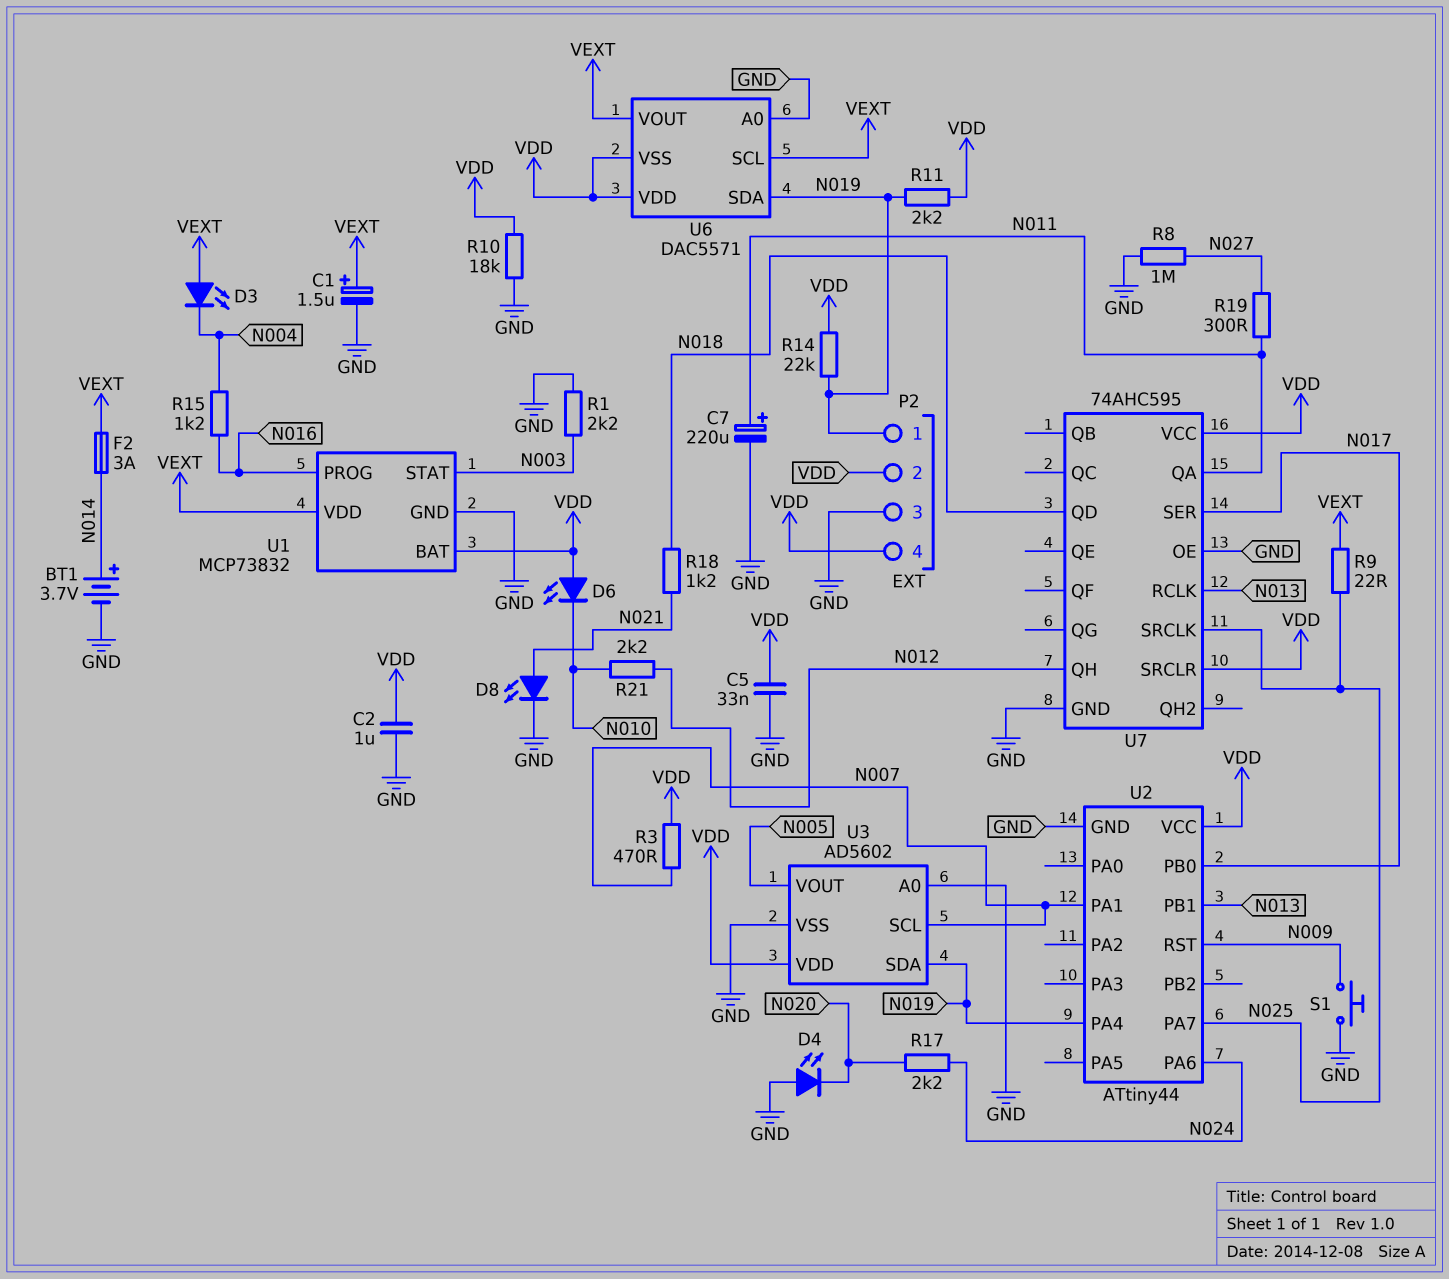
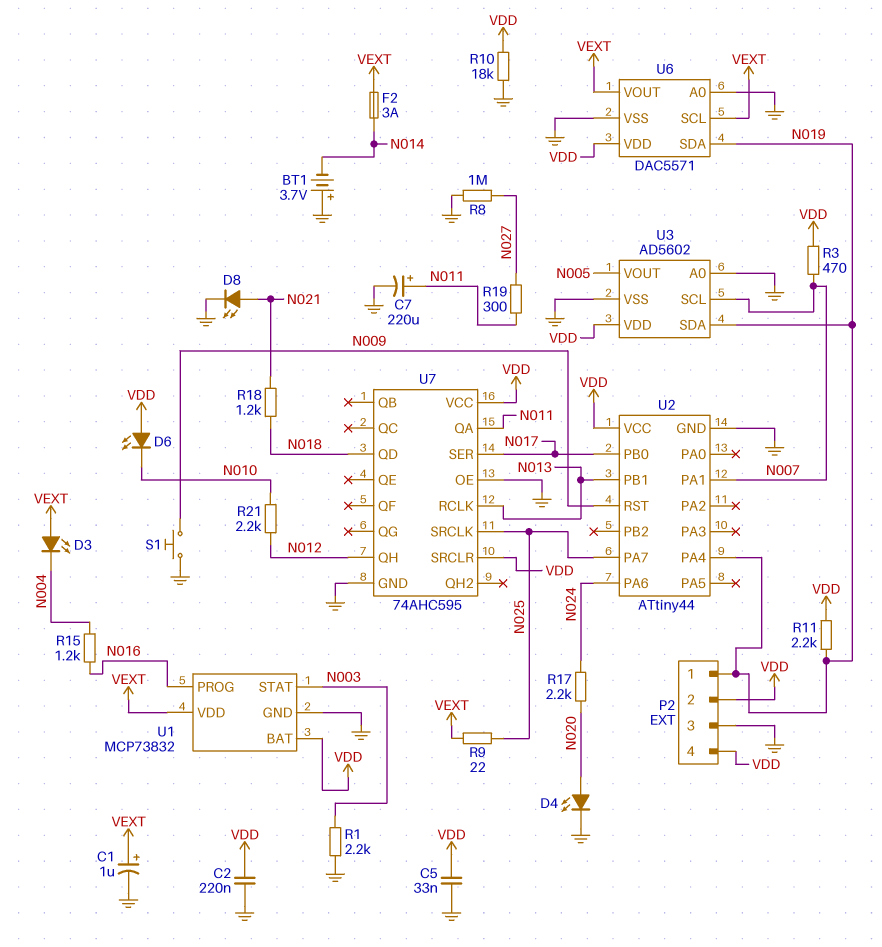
BT1: 3.7V (plus N014, minus GND) -> 3.7V (plus GND, minus N014)
C1: 1.5uF (plus VEXT, minus GND) -> 1uF (plus VEXT, minus GND)
C2: 1uF (GND, VDD) -> 220nF (GND, VDD)
D4: LED (A GND, K N020) -> LED (A N020, K GND)
R14: 22k (N019, VDD) -> none
U6 pin VSS: VDD -> GND

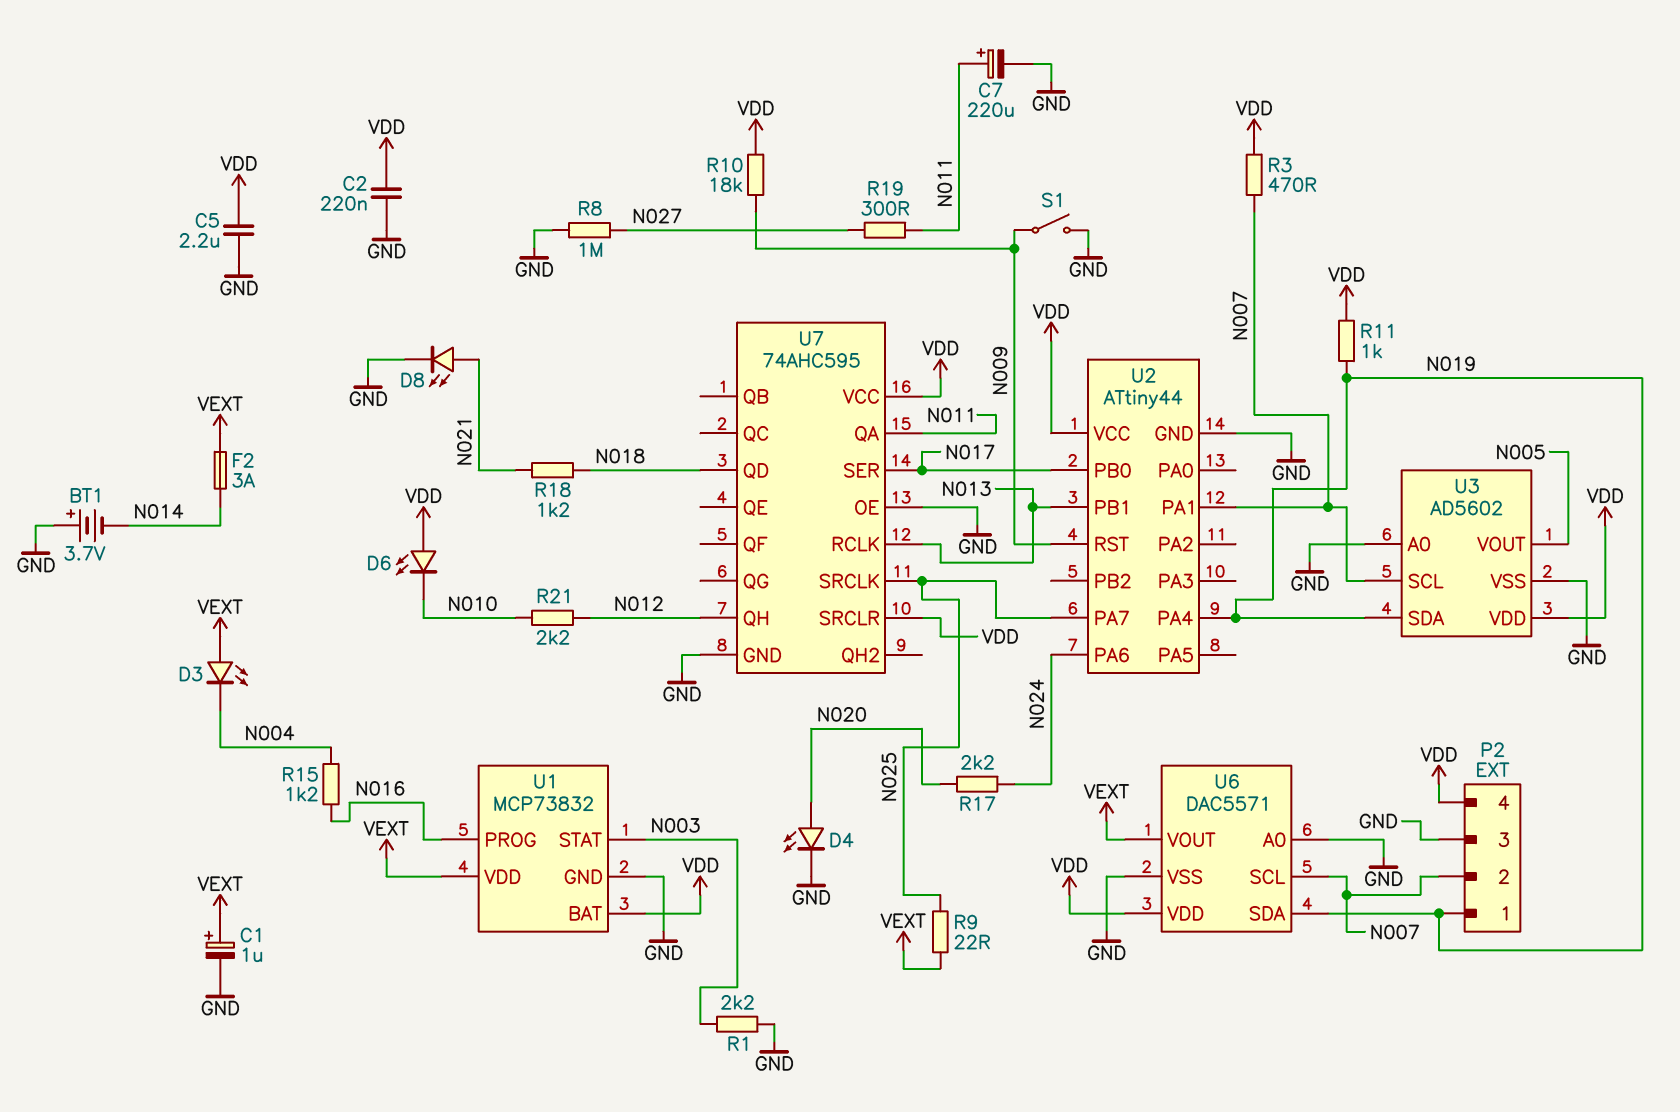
C5: 33nF (GND, VDD) -> 2.2uF (GND, VDD)
P2 pin 2: VDD -> N007
R10: 18k (GND, VDD) -> 18k (N009, VDD)
R11: 2.2k (N019, VDD) -> 1k (N019, VDD)
S1: button (GND, N009) -> switch (GND, N009)
U6 pin SCL: VEXT -> N007

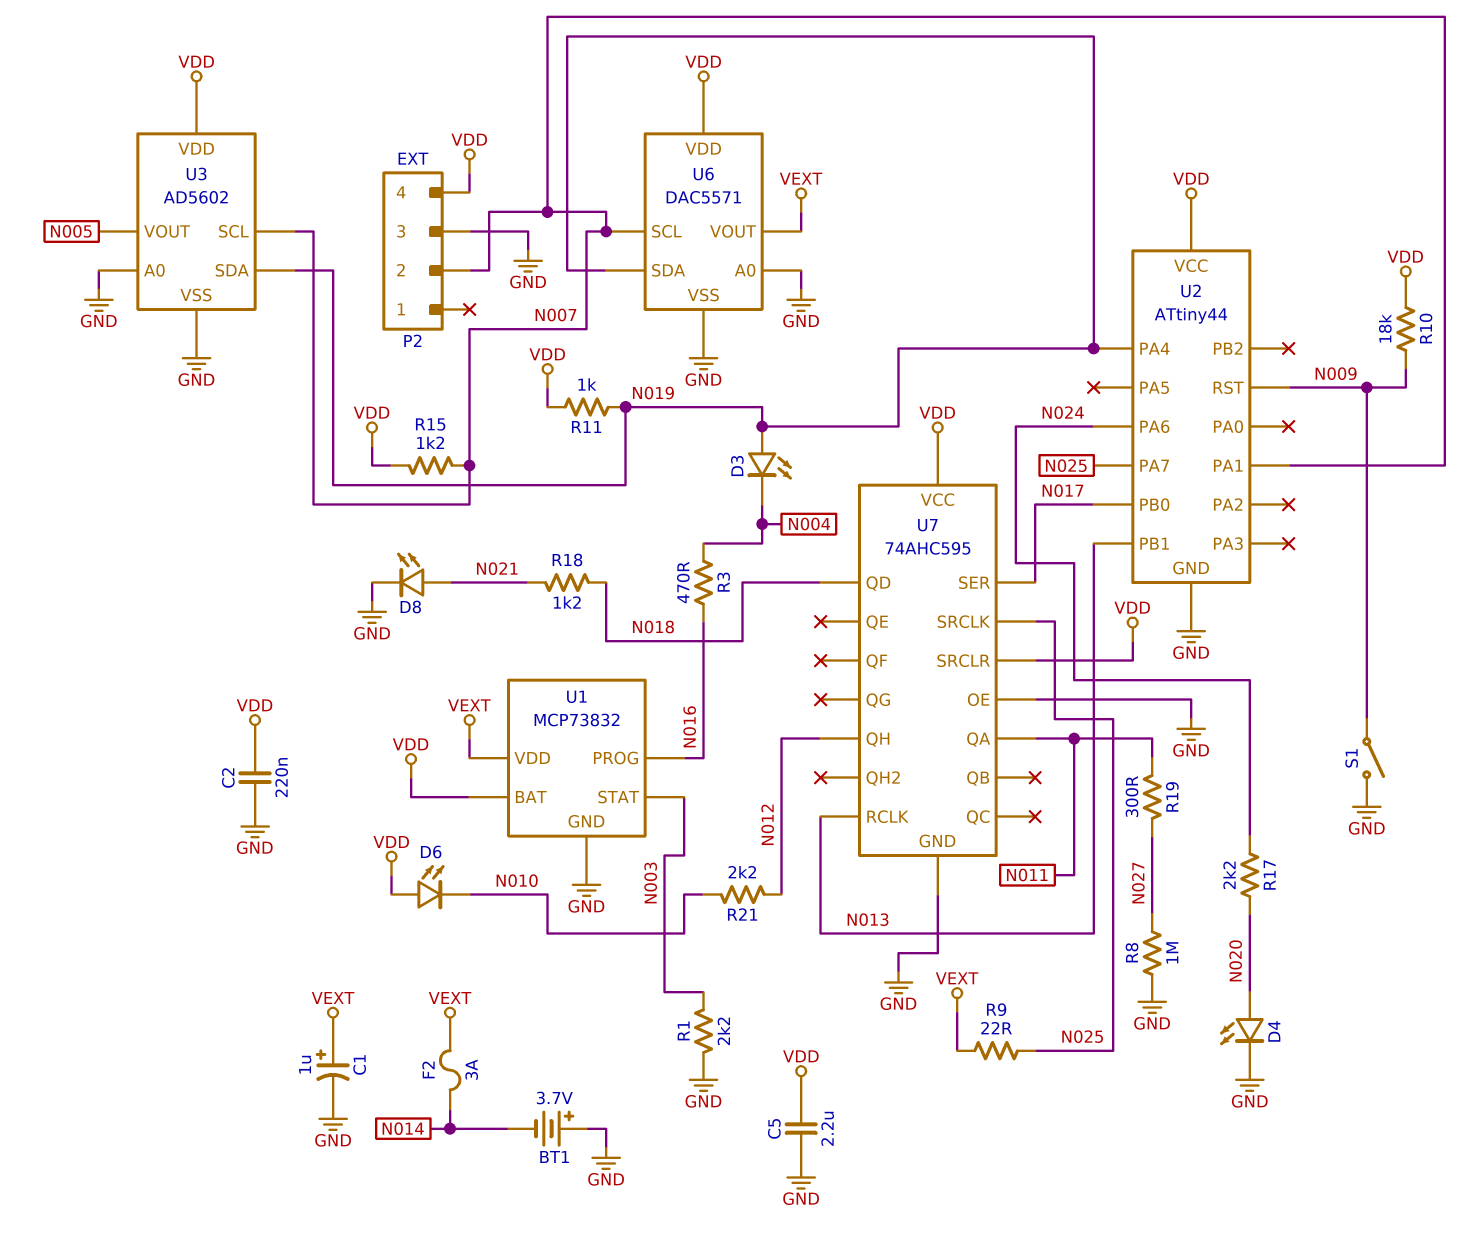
C7: 220uF (plus N011, minus GND) -> none
D3: LED (A VEXT, K N004) -> LED (A N019, K N004)
P2 pin 1: N019 -> none
R3: 470 (N007, VDD) -> 470 (N004, N016)
R15: 1.2k (N004, N016) -> 1.2k (N007, VDD)

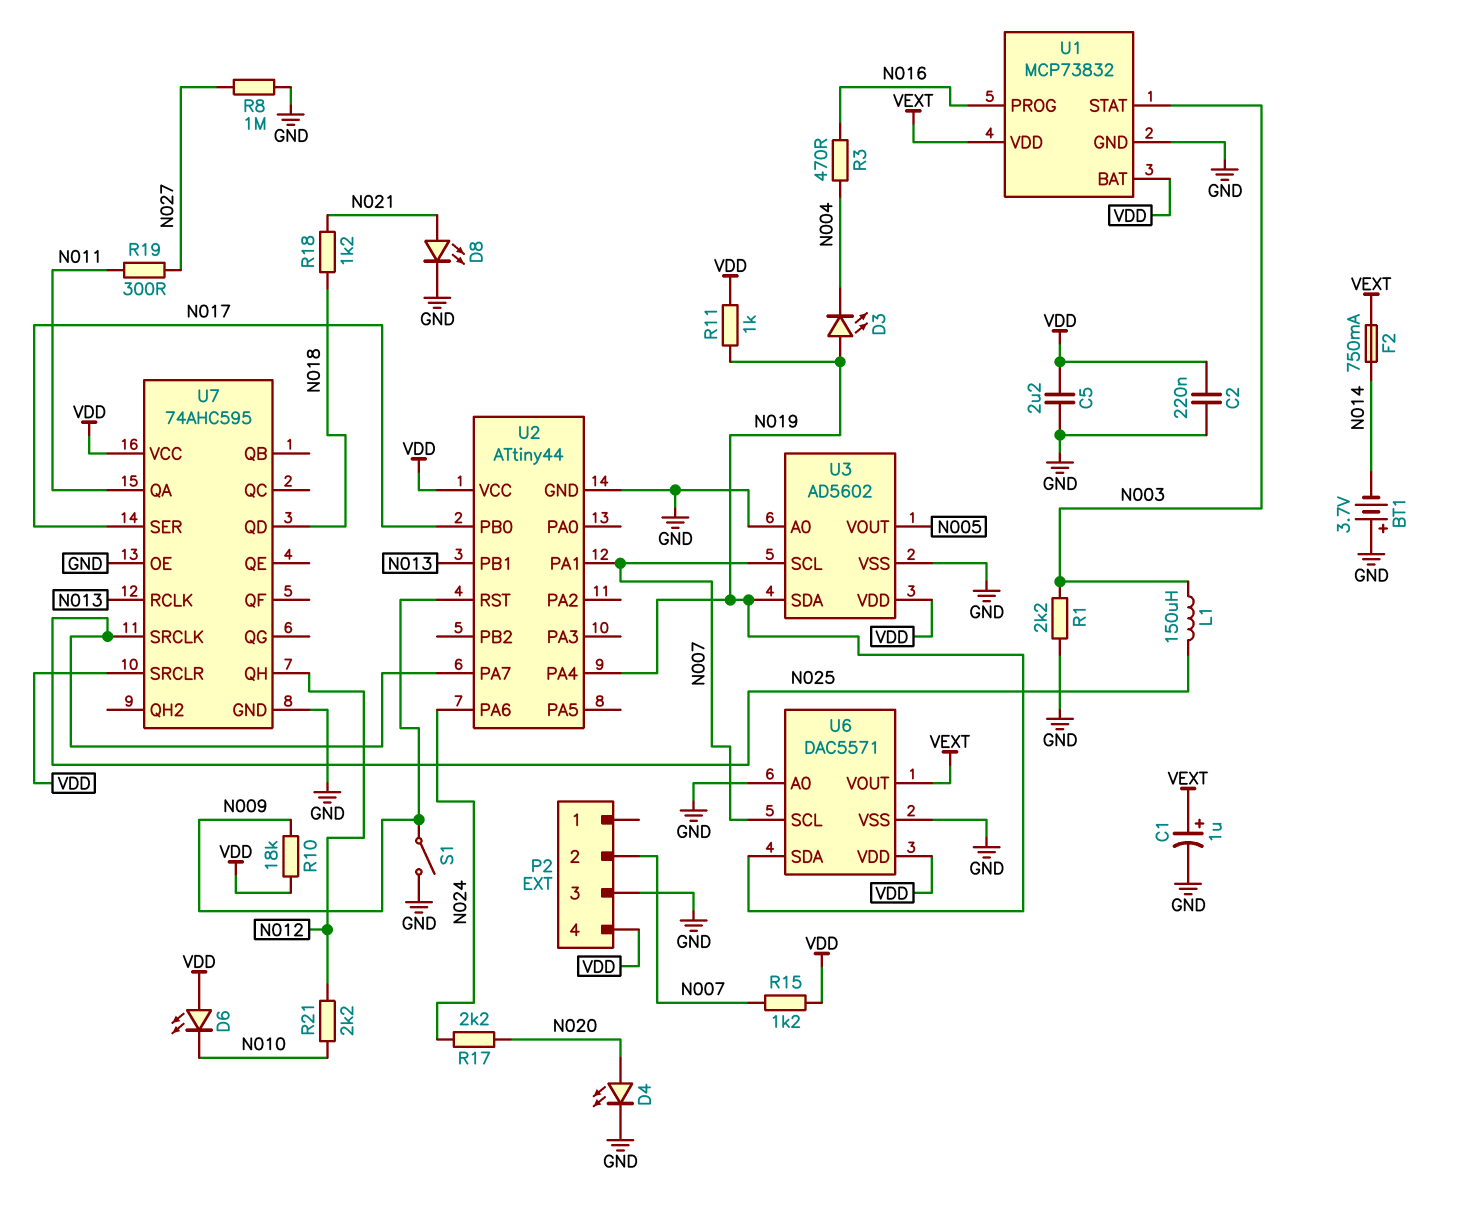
F2: 3A (N014, VEXT) -> 750mA (N014, VEXT)
L1: none -> 150uH (N003, N025)
R9: 22 (N025, VEXT) -> none

